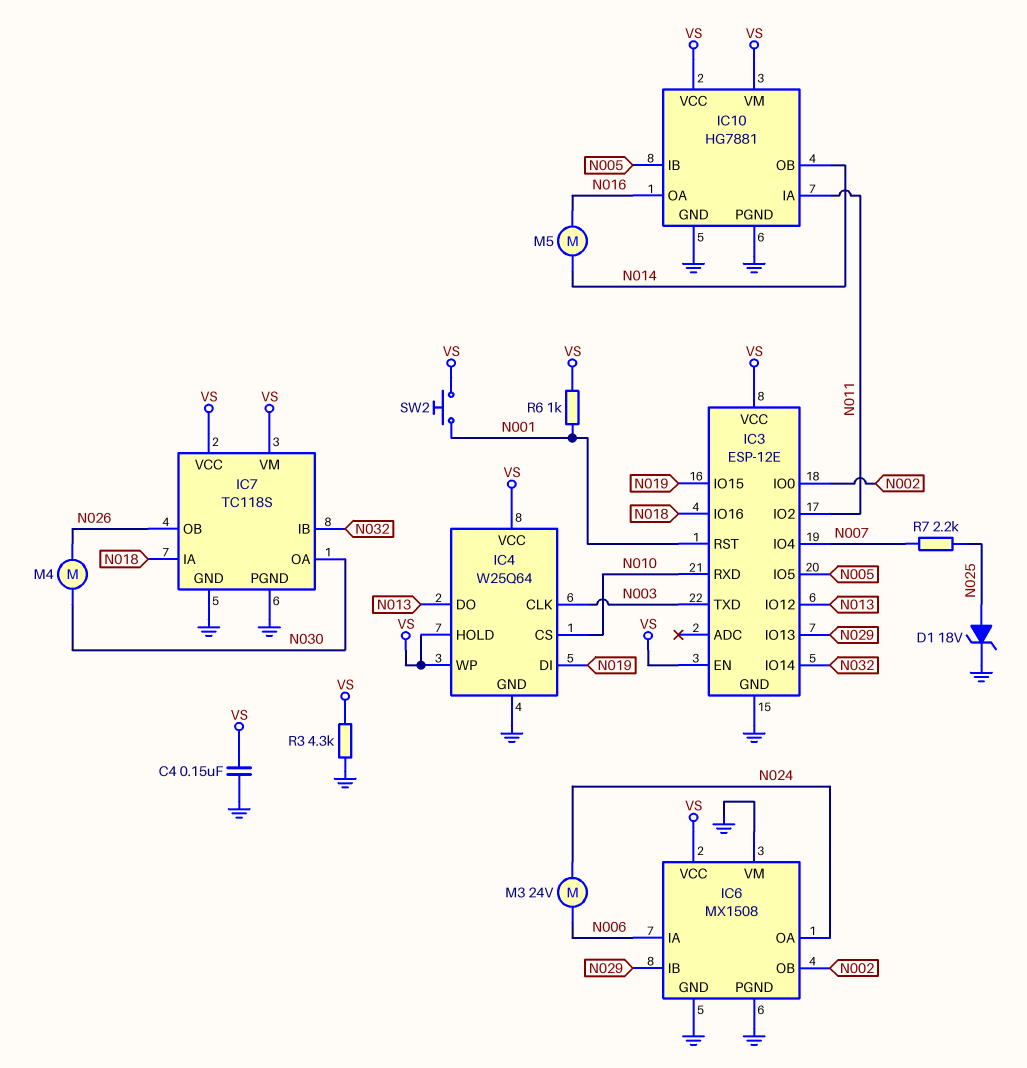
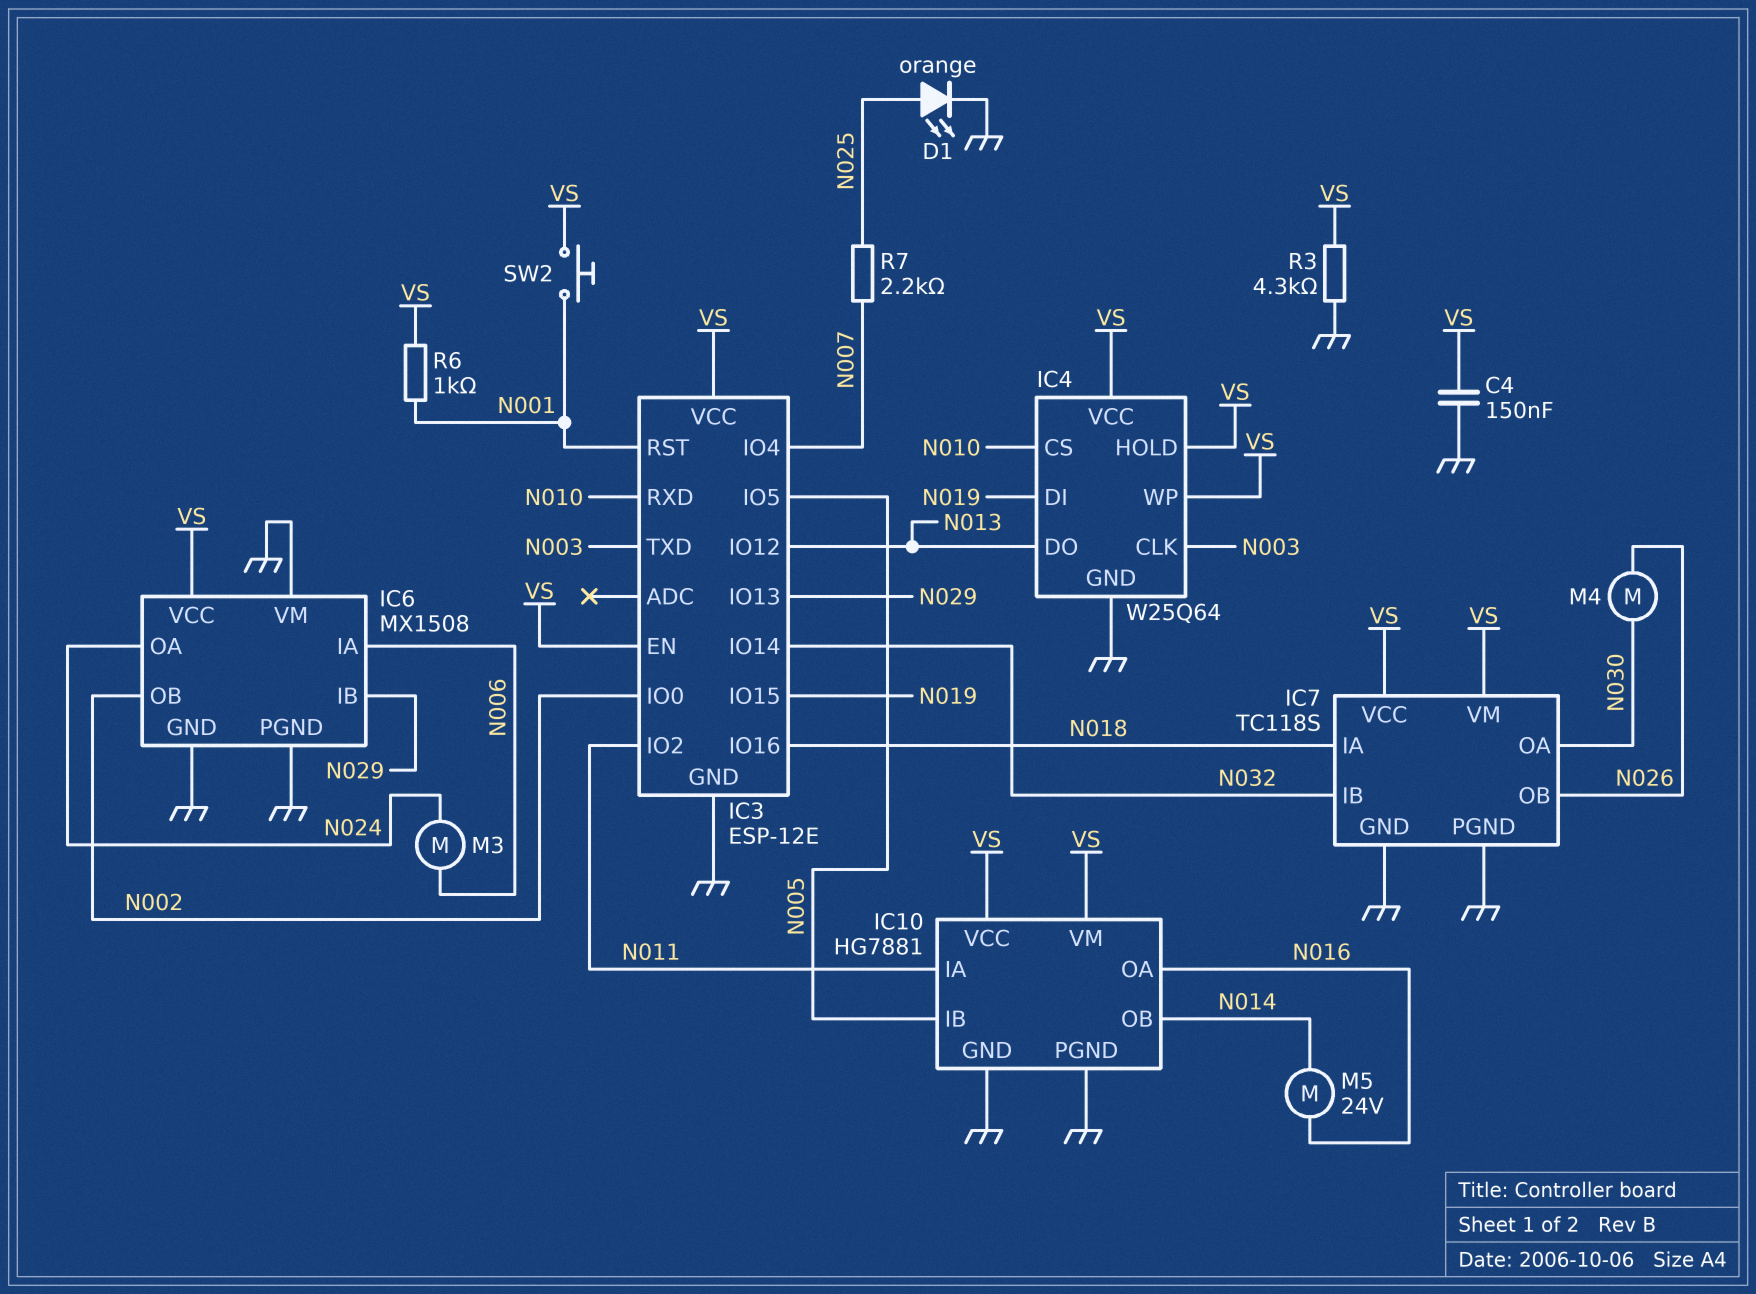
D1: zener 18V (A N025, K GND) -> LED orange (A N025, K GND)
M3: motor 24V (N006, N024) -> motor (N006, N024)
M5: motor (N014, N016) -> motor 24V (N014, N016)

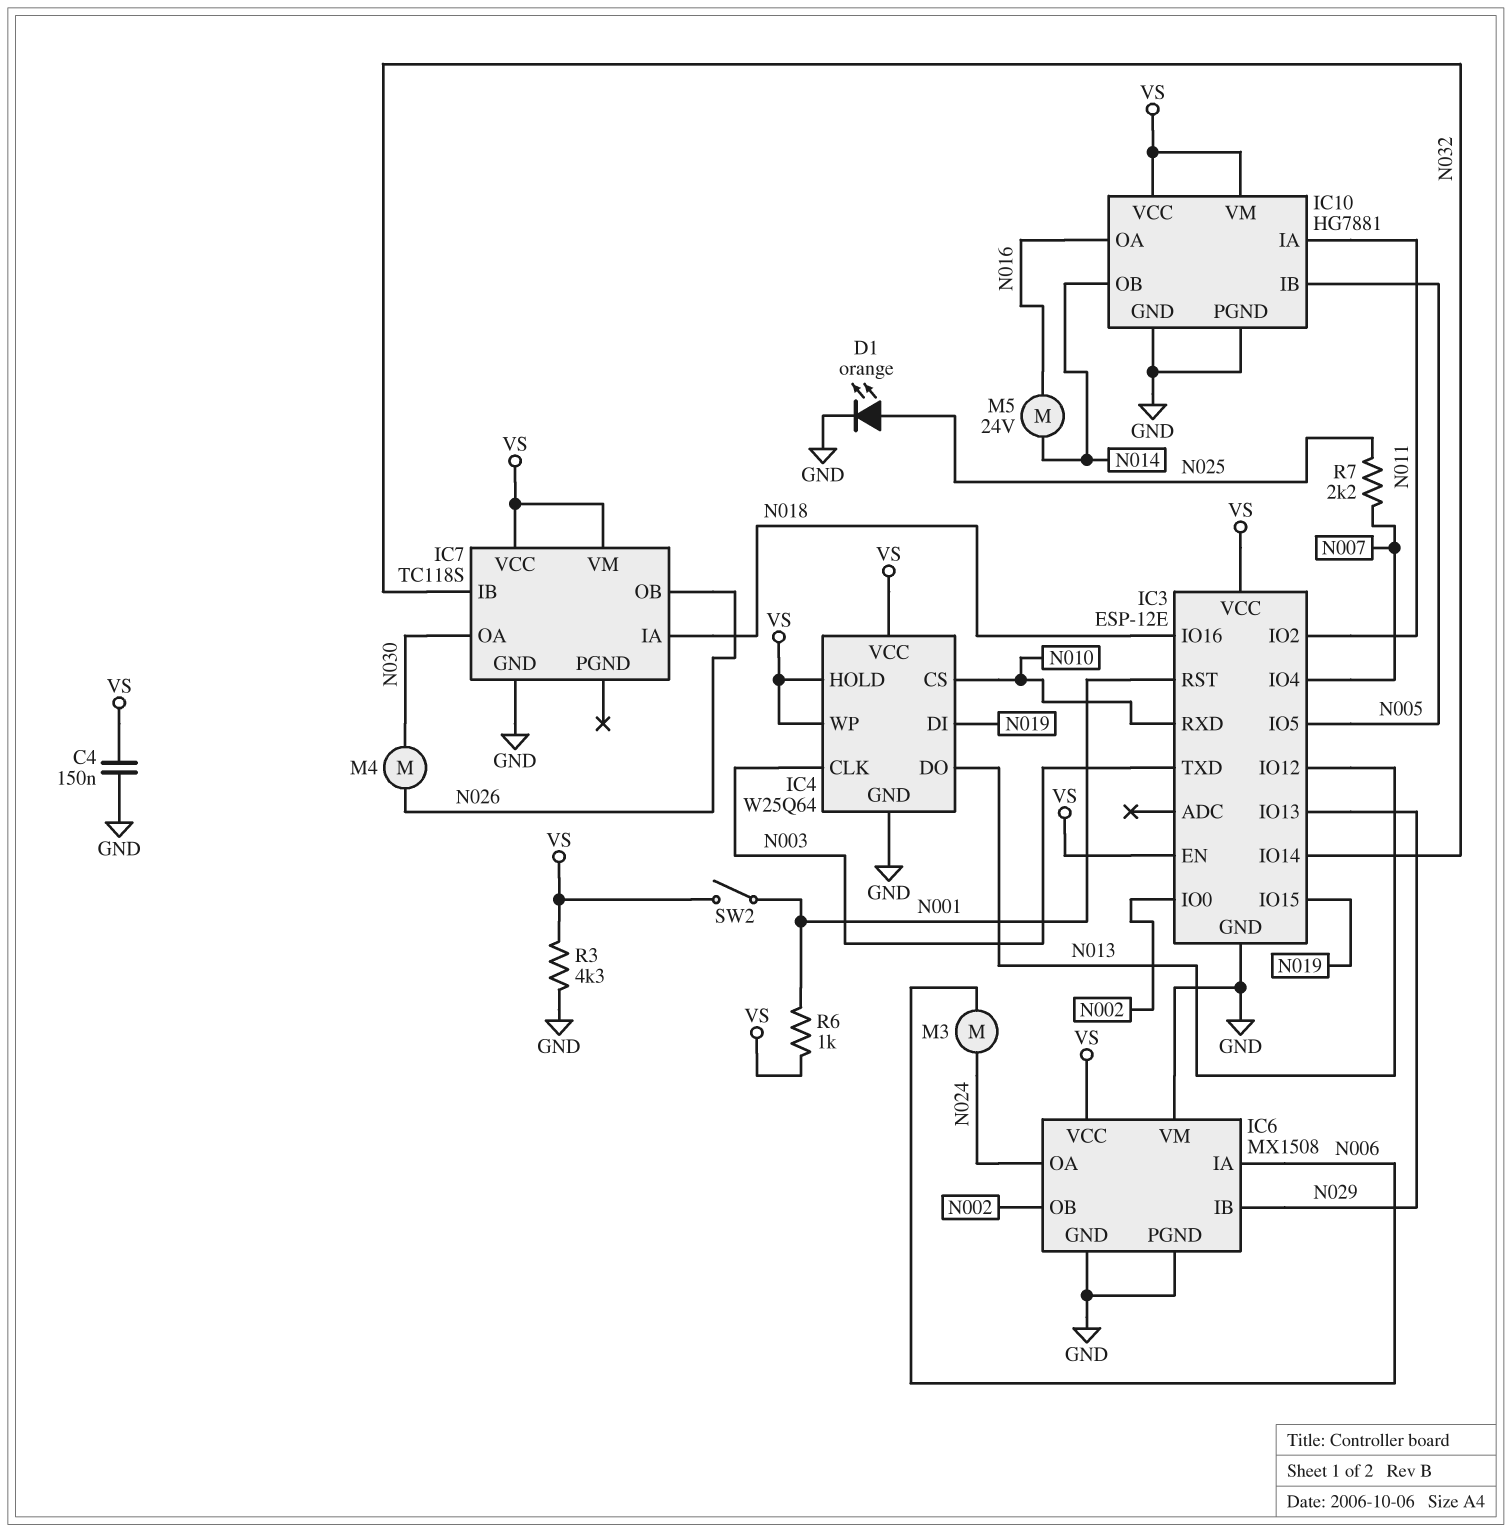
IC7 pin PGND: GND -> none
SW2: button (N001, VS) -> switch (N001, VS)

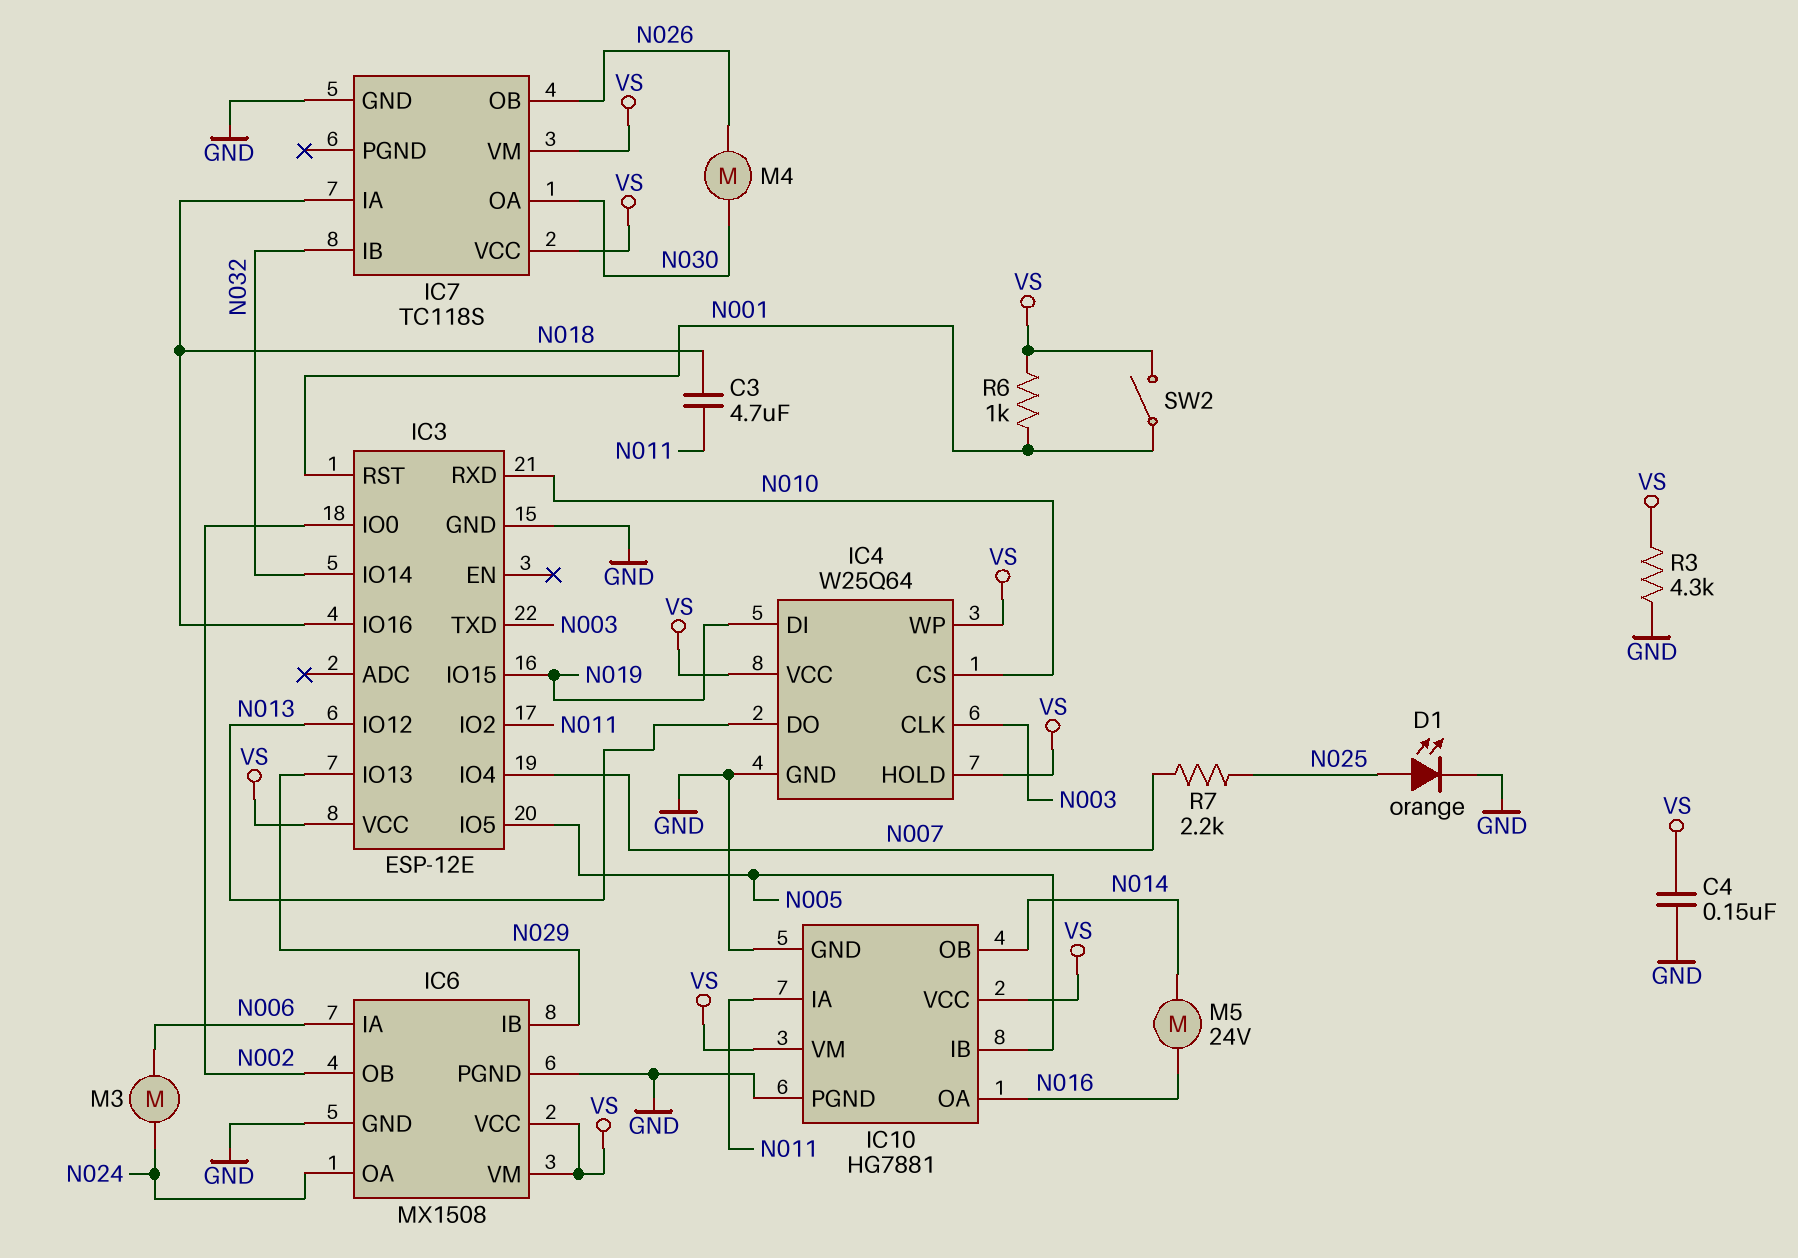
C3: none -> 4.7uF (N011, N018)
IC3 pin EN: VS -> none
IC6 pin VM: GND -> VS

